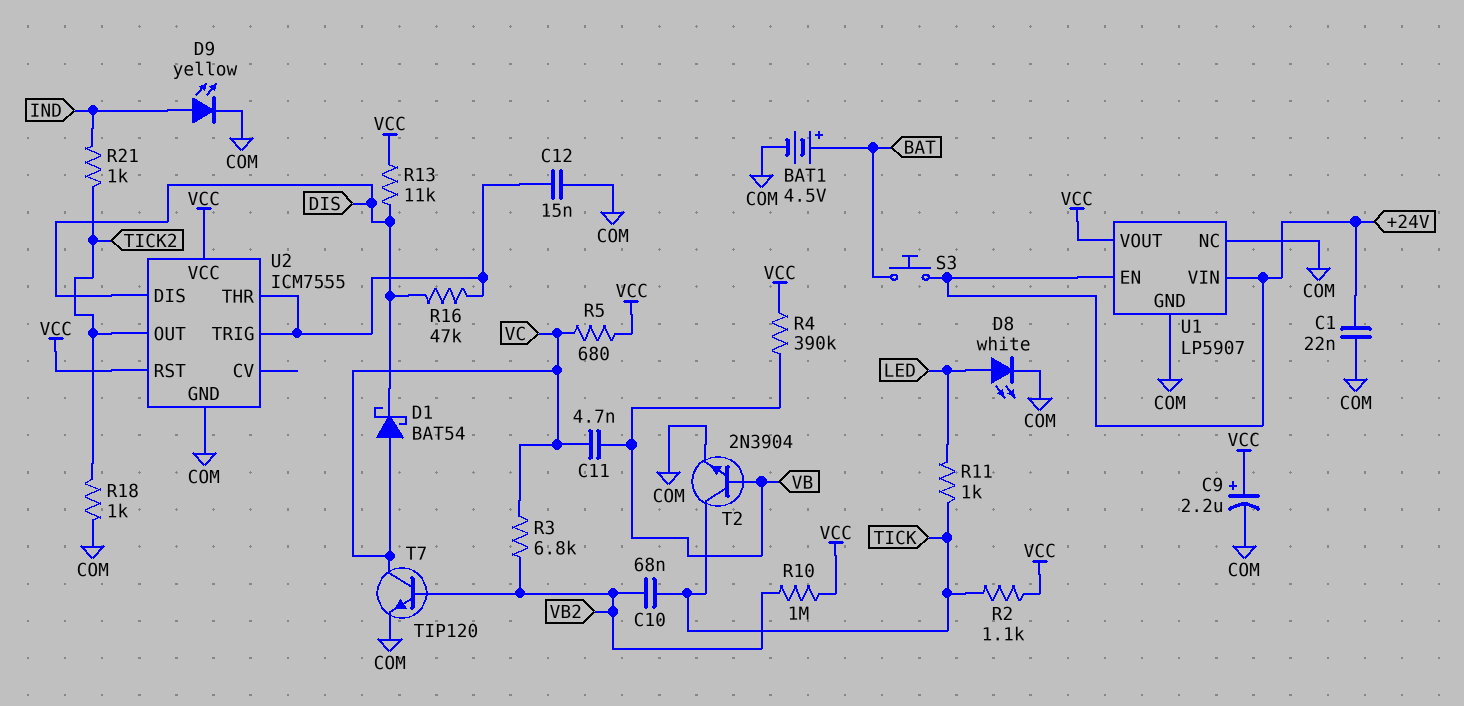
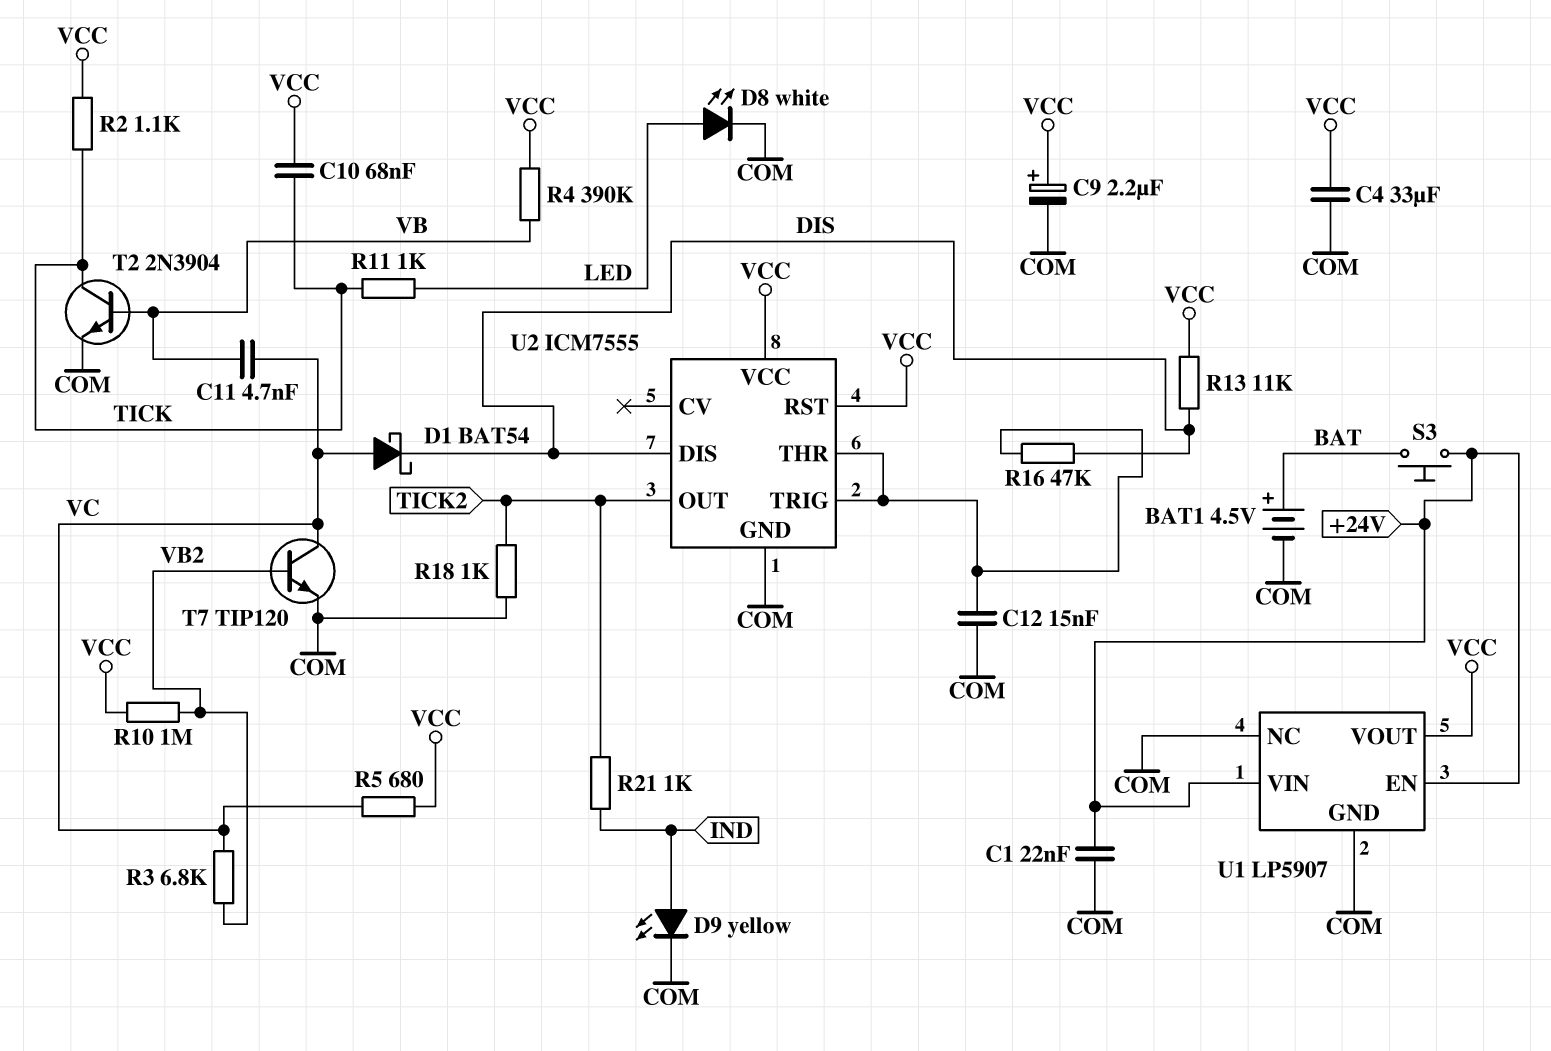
C4: none -> 33uF (COM, VCC)
C10: 68nF (TICK, VB2) -> 68nF (TICK, VCC)

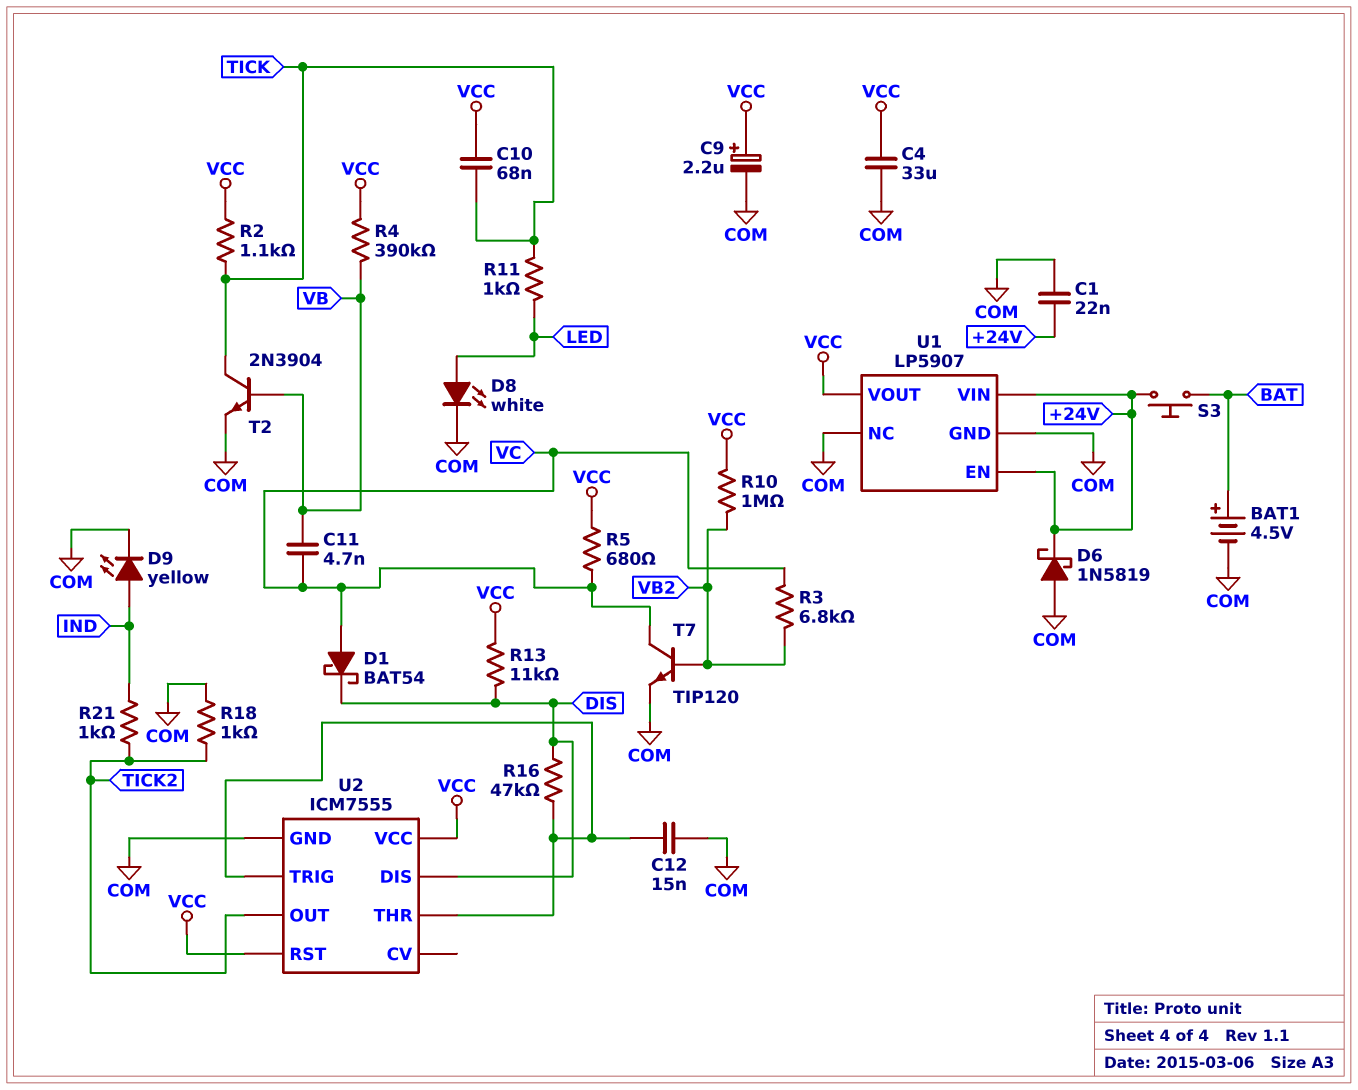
D6: none -> schottky 1N5819 (A COM, K +24V)

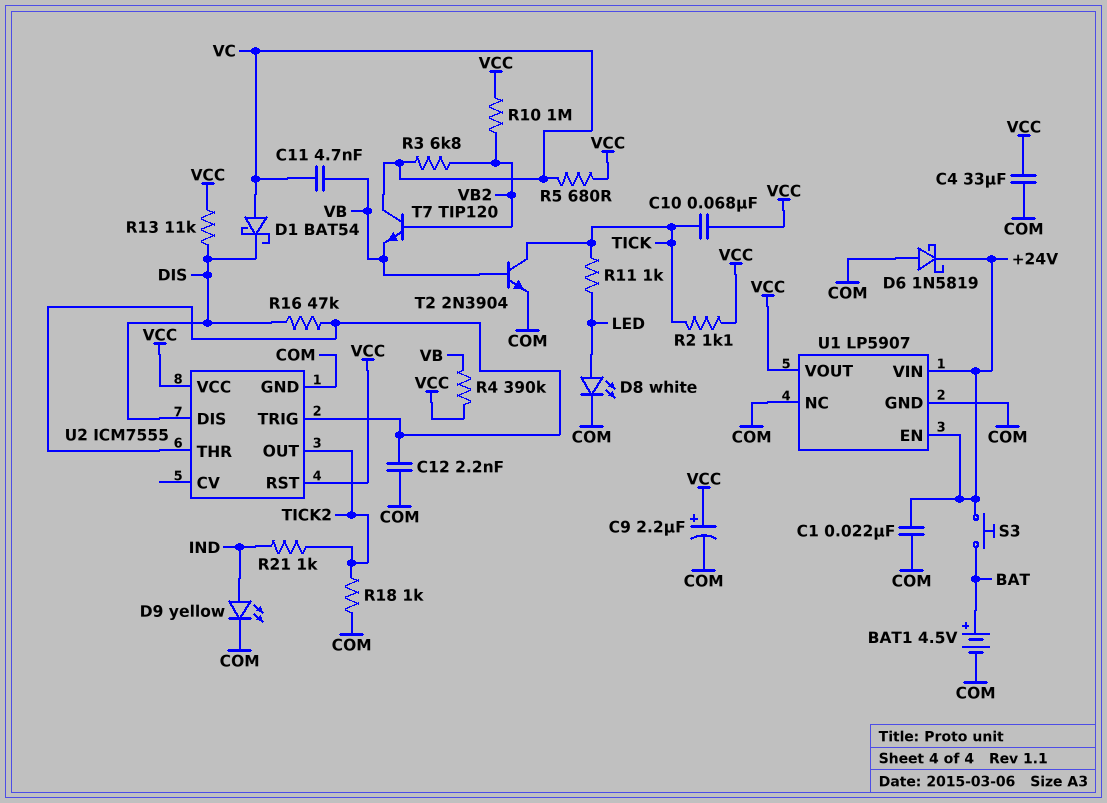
C12: 15nF (COM, U2/THR) -> 2.2nF (COM, U2/THR)
T7: NPN TIP120 (B VB2, C VC, E COM) -> NPN TIP120 (B VB2, C VC, E VB)

